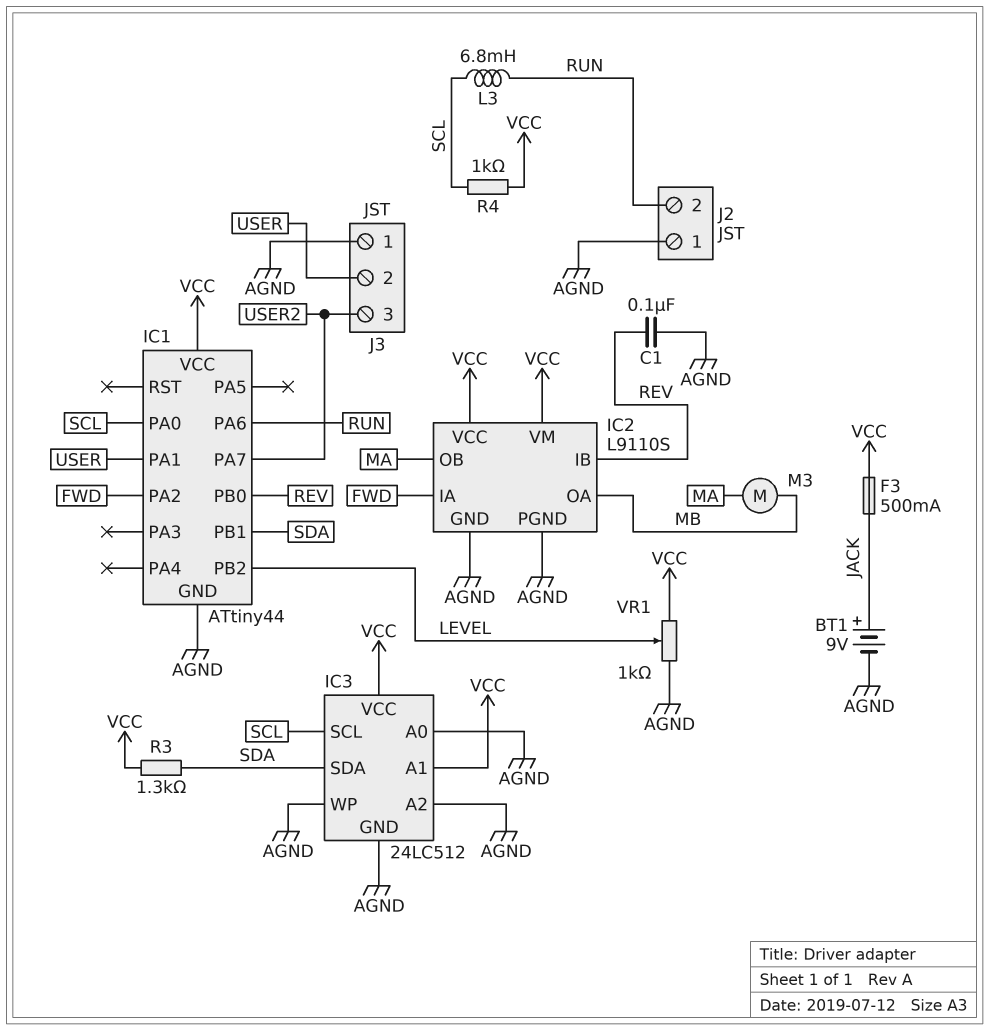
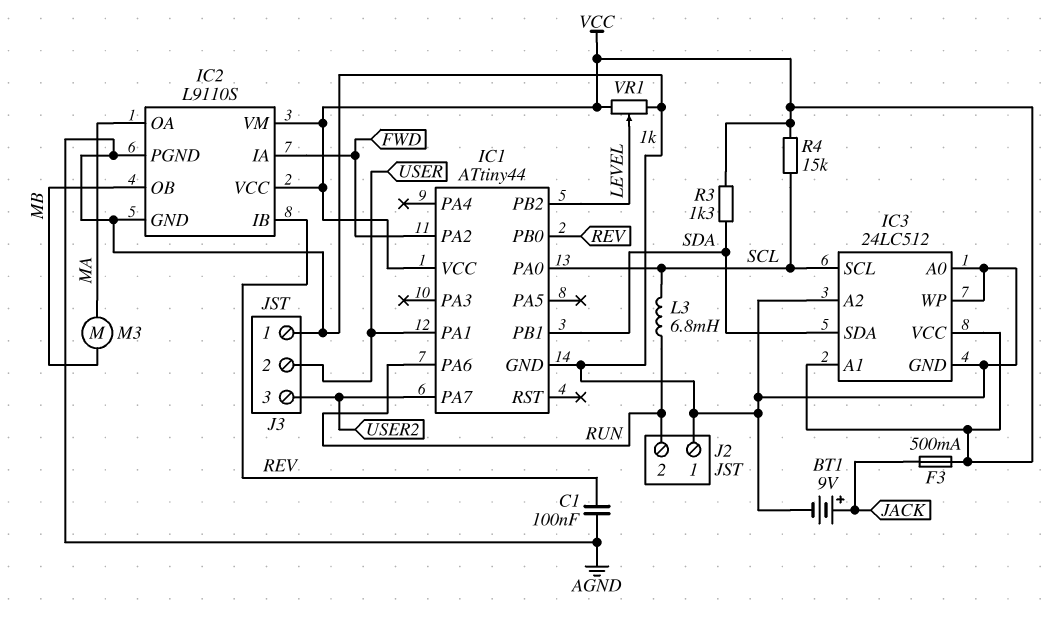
IC2 pin OA: MB -> MA
IC2 pin OB: MA -> MB
R4: 1k (SCL, VCC) -> 15k (SCL, VCC)

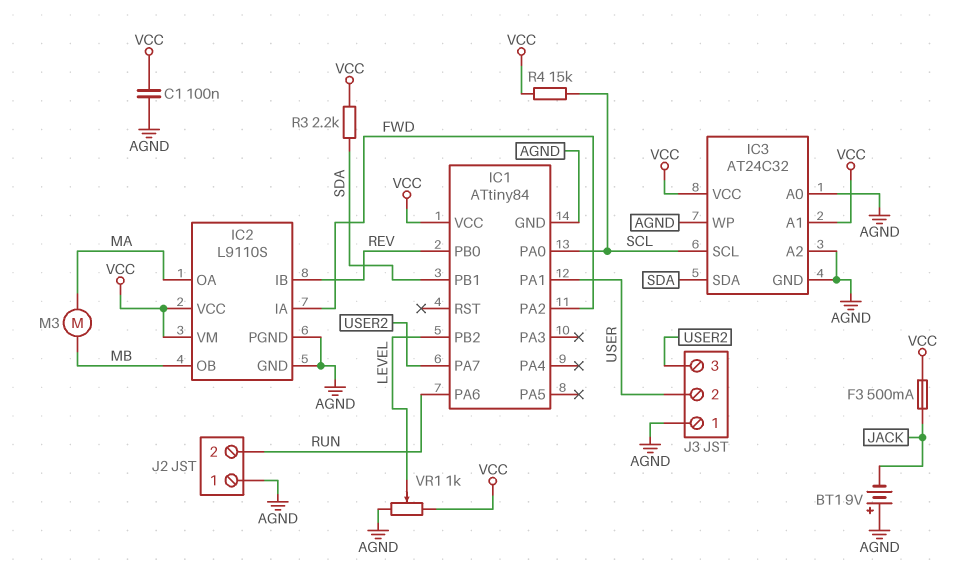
BT1: 9V (plus JACK, minus AGND) -> 9V (plus AGND, minus JACK)
C1: 100nF (AGND, REV) -> 100nF (AGND, VCC)
IC1: ATtiny44 -> ATtiny84
IC3: 24LC512 -> AT24C32
L3: 6.8mH (RUN, SCL) -> none
R3: 1.3k (SDA, VCC) -> 2.2k (SDA, VCC)

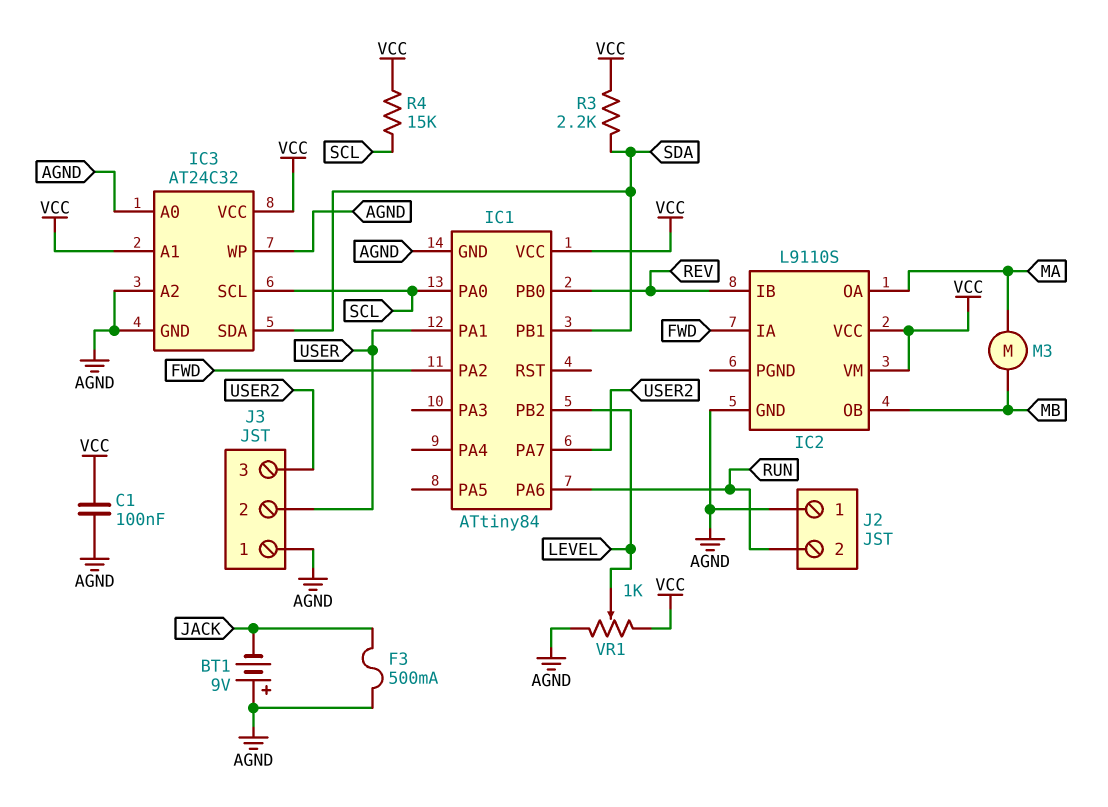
F3: 500mA (JACK, VCC) -> 500mA (AGND, JACK)
IC2 pin PGND: AGND -> none

